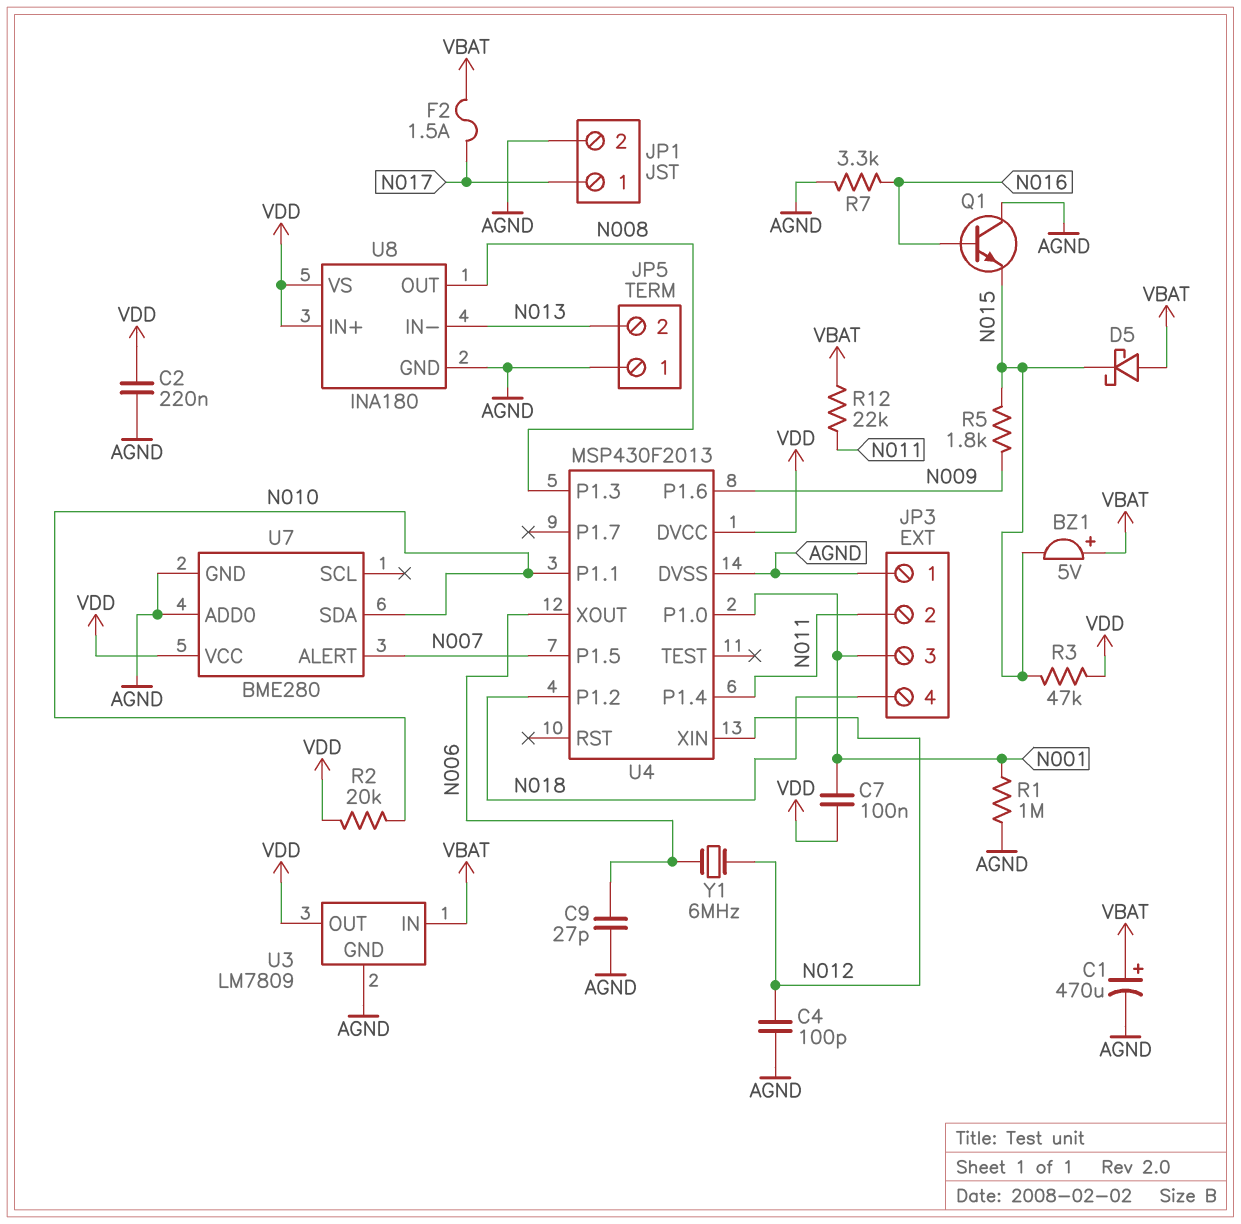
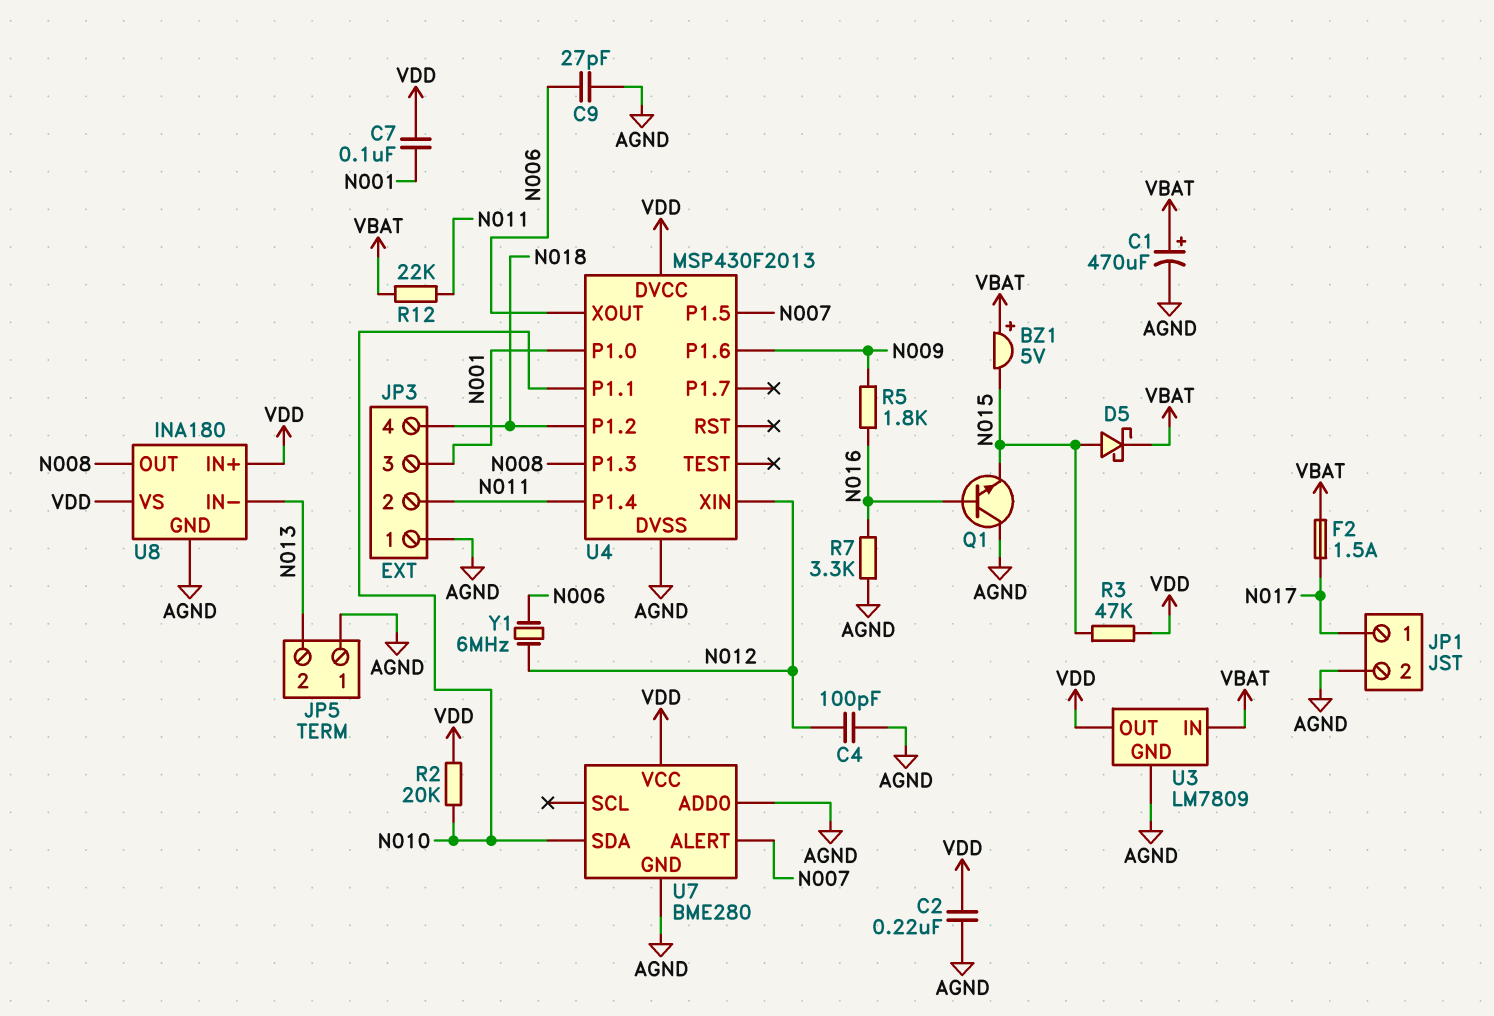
D5: schottky (A VBAT, K N015) -> schottky (A N015, K VBAT)
R1: 1M (AGND, N001) -> none
R5: 1.8k (N009, N015) -> 1.8k (N009, N016)

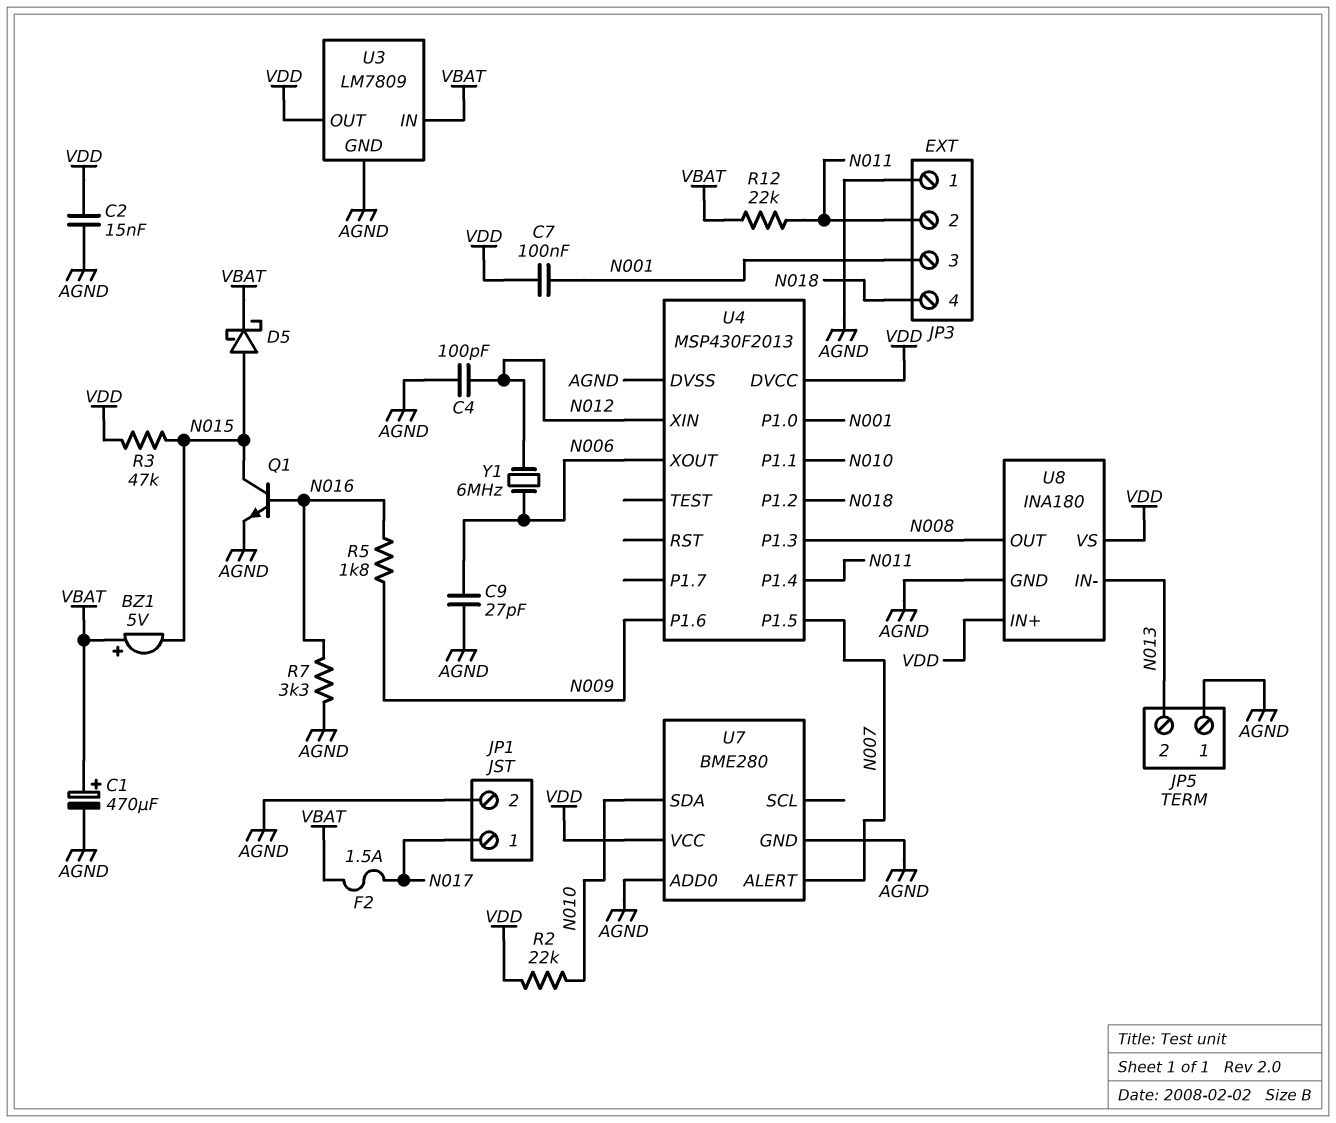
C2: 220nF (AGND, VDD) -> 15nF (AGND, VDD)
Q1: NPN (B N016, C AGND, E N015) -> NPN (B N016, C N015, E AGND)
R2: 20k (N010, VDD) -> 22k (N010, VDD)

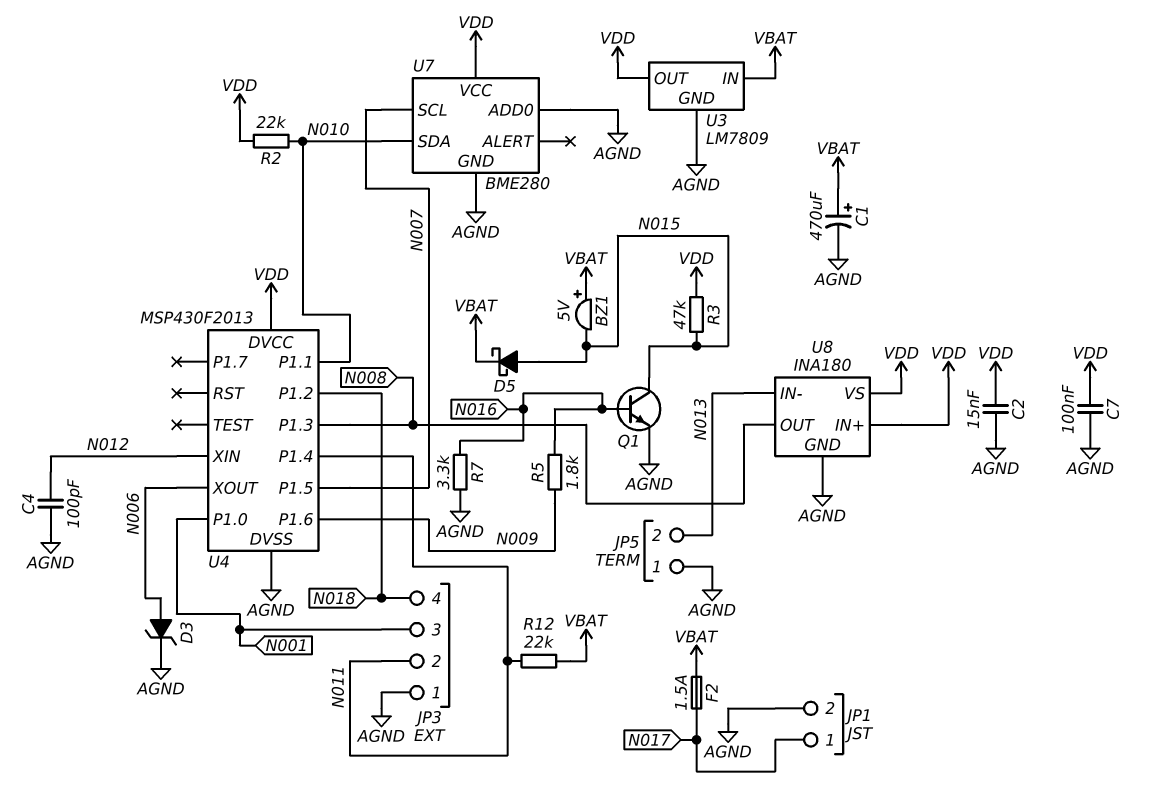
C7: 100nF (N001, VDD) -> 100nF (AGND, VDD)
C9: 27pF (AGND, N006) -> none
D3: none -> zener (A N006, K AGND)
U7 pin ALERT: N007 -> none
U7 pin SCL: none -> N007
Y1: 6MHz (N006, N012) -> none

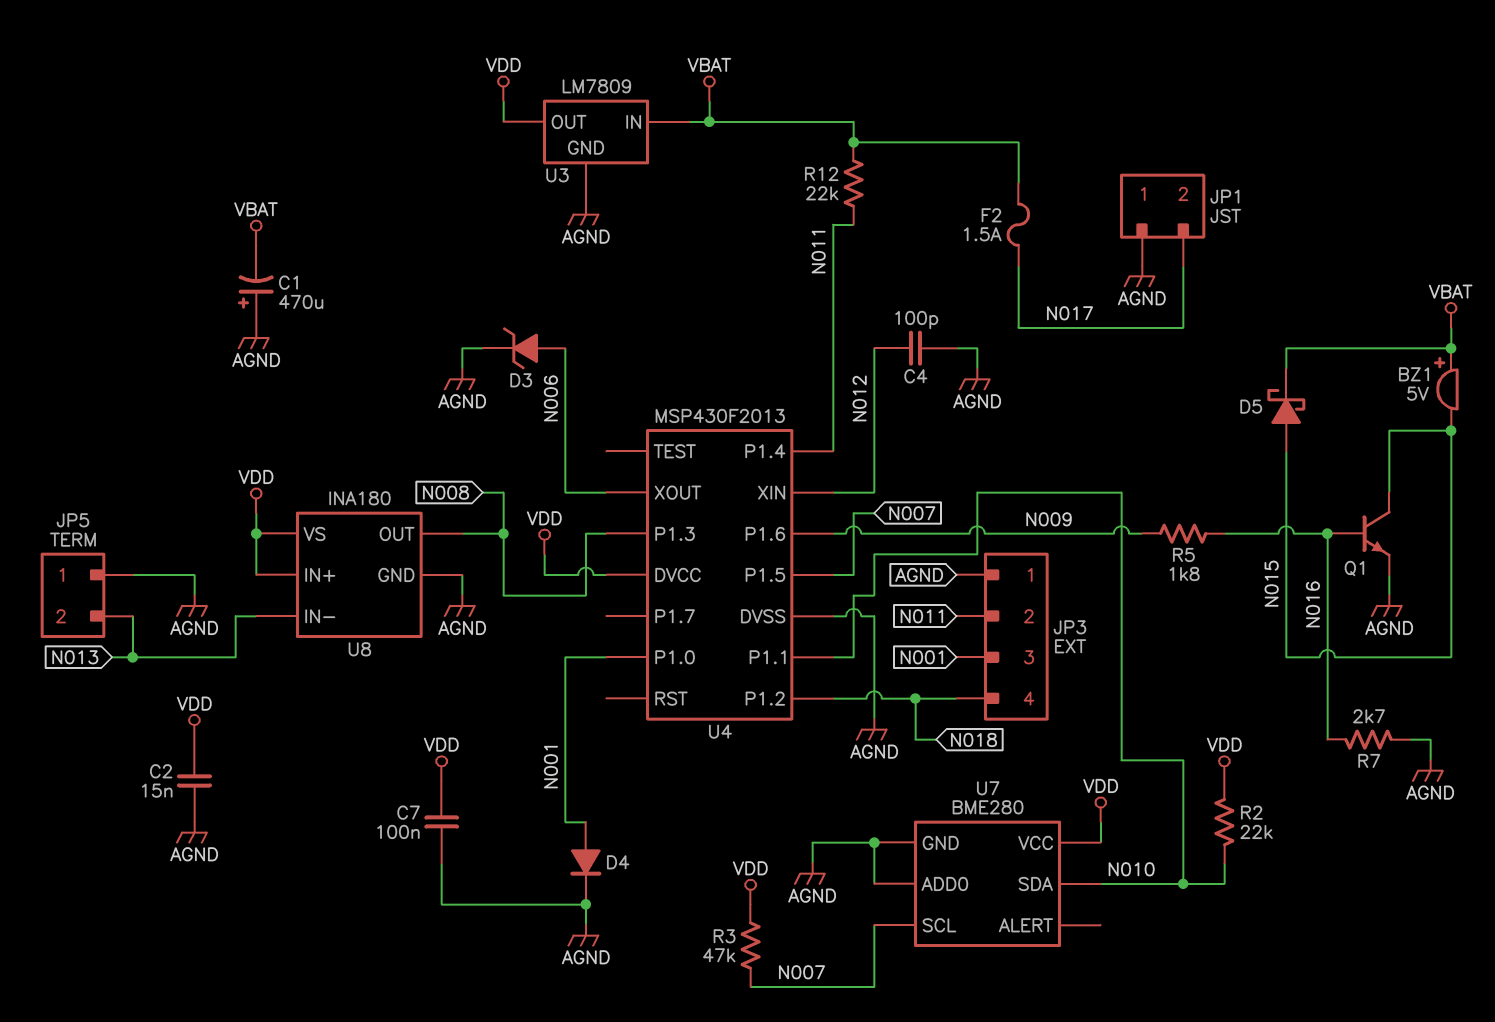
C1: 470uF (plus VBAT, minus AGND) -> 470uF (plus AGND, minus VBAT)
D4: none -> diode (A N001, K AGND)
JP1 pin 1: N017 -> AGND
JP1 pin 2: AGND -> N017
R3: 47k (N015, VDD) -> 47k (N007, VDD)
R7: 3.3k (AGND, N016) -> 2.7k (AGND, N016)

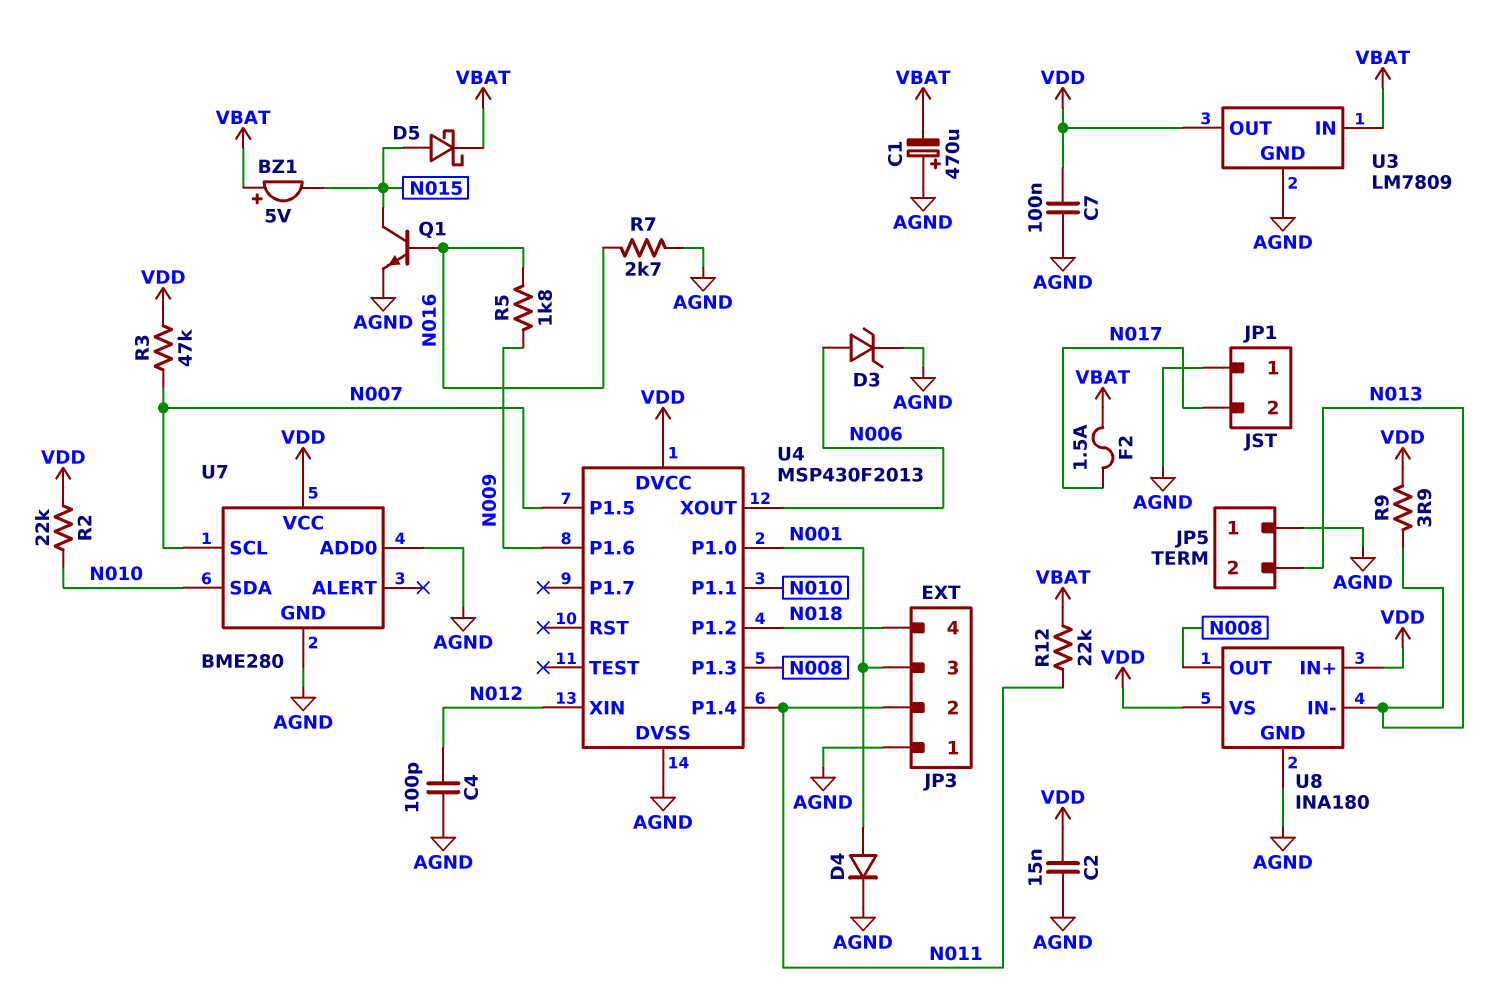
R9: none -> 3.9 (N013, VDD)

